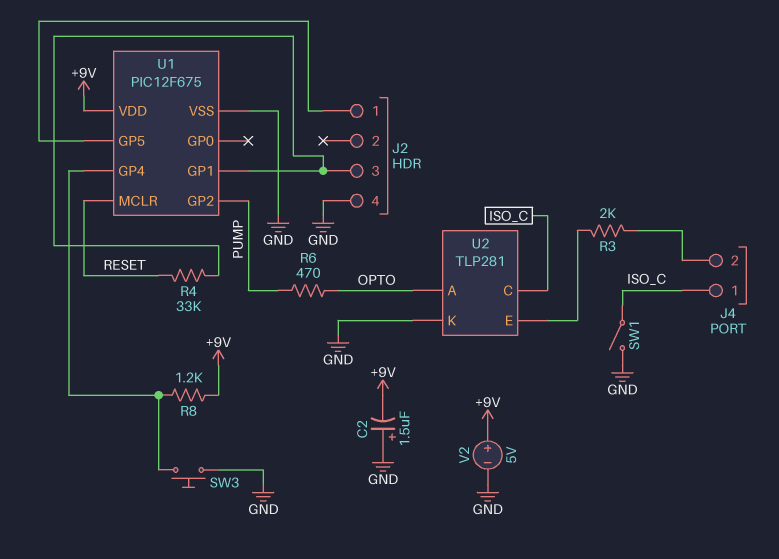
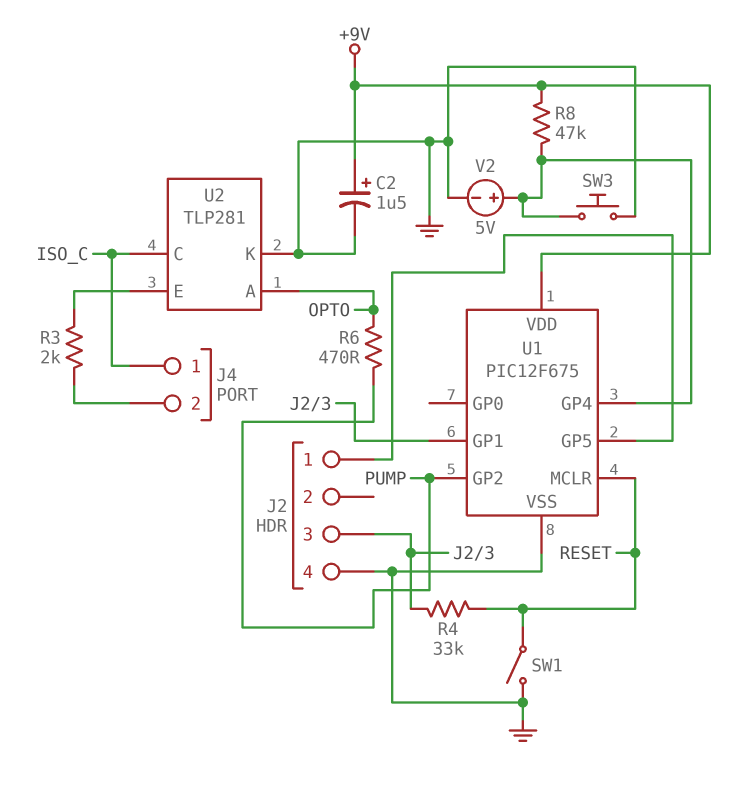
C2: 1.5uF (plus GND, minus +9V) -> 1.5uF (plus +9V, minus GND)
R8: 1.2k (+9V, U1/GP4) -> 47k (+9V, U1/GP4)
SW1: switch (GND, ISO_C) -> switch (GND, RESET)
V2: 5V (plus +9V, minus GND) -> 5V (plus U1/GP4, minus GND)

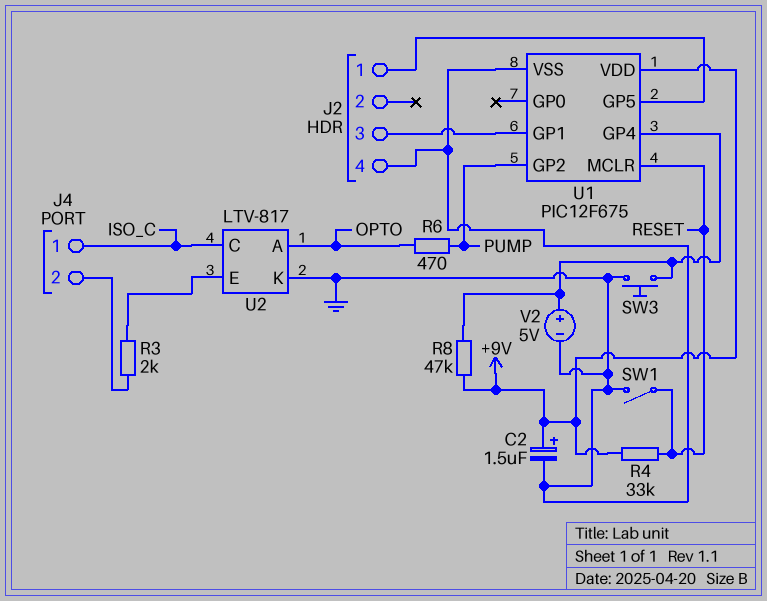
R4: 33k (J2/3, RESET) -> 33k (+9V, RESET)
U2: TLP281 -> LTV-817

